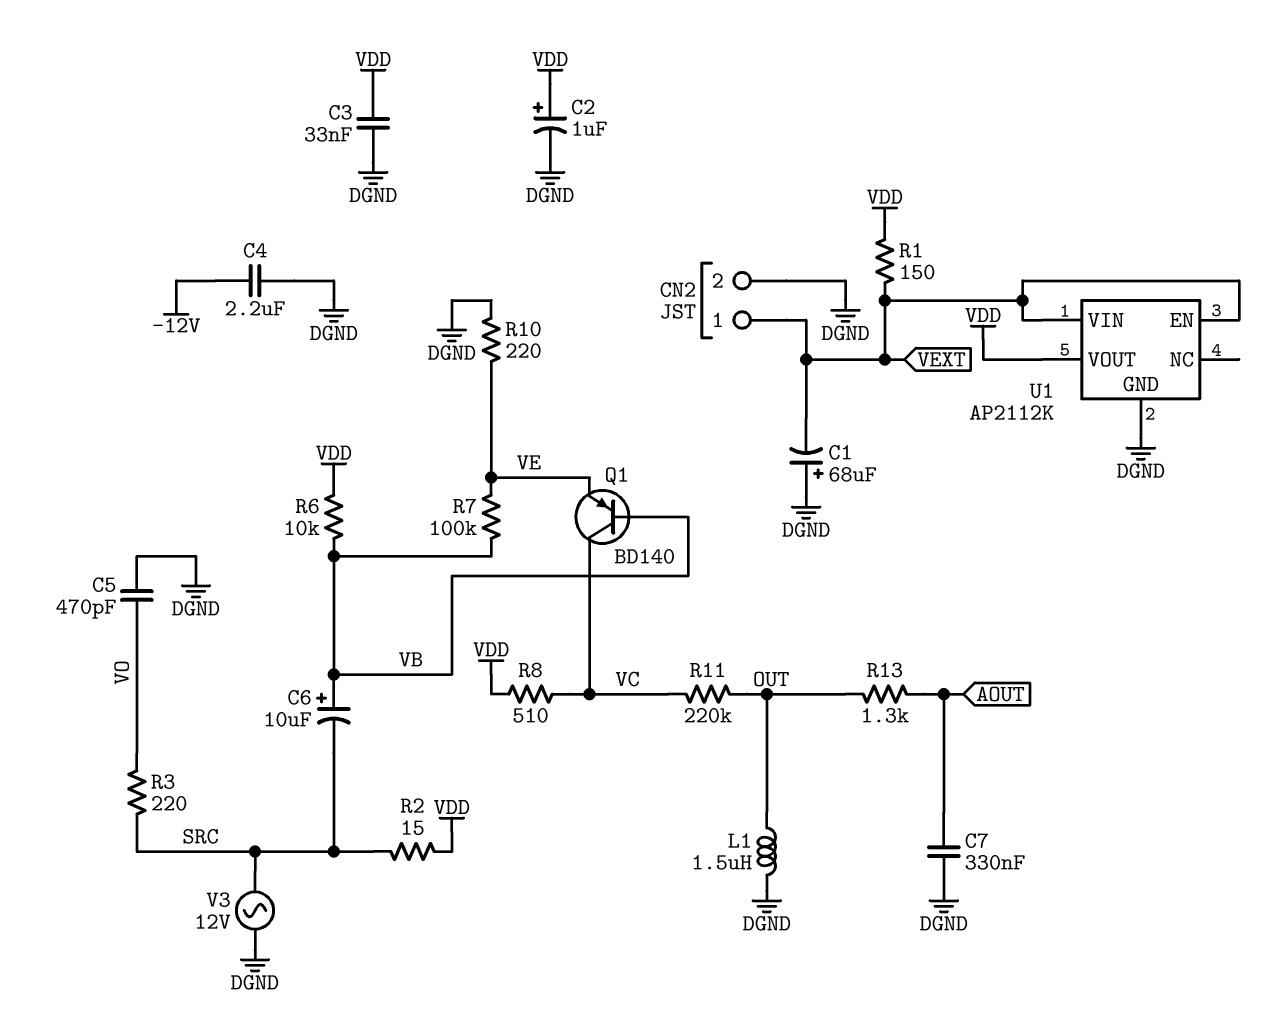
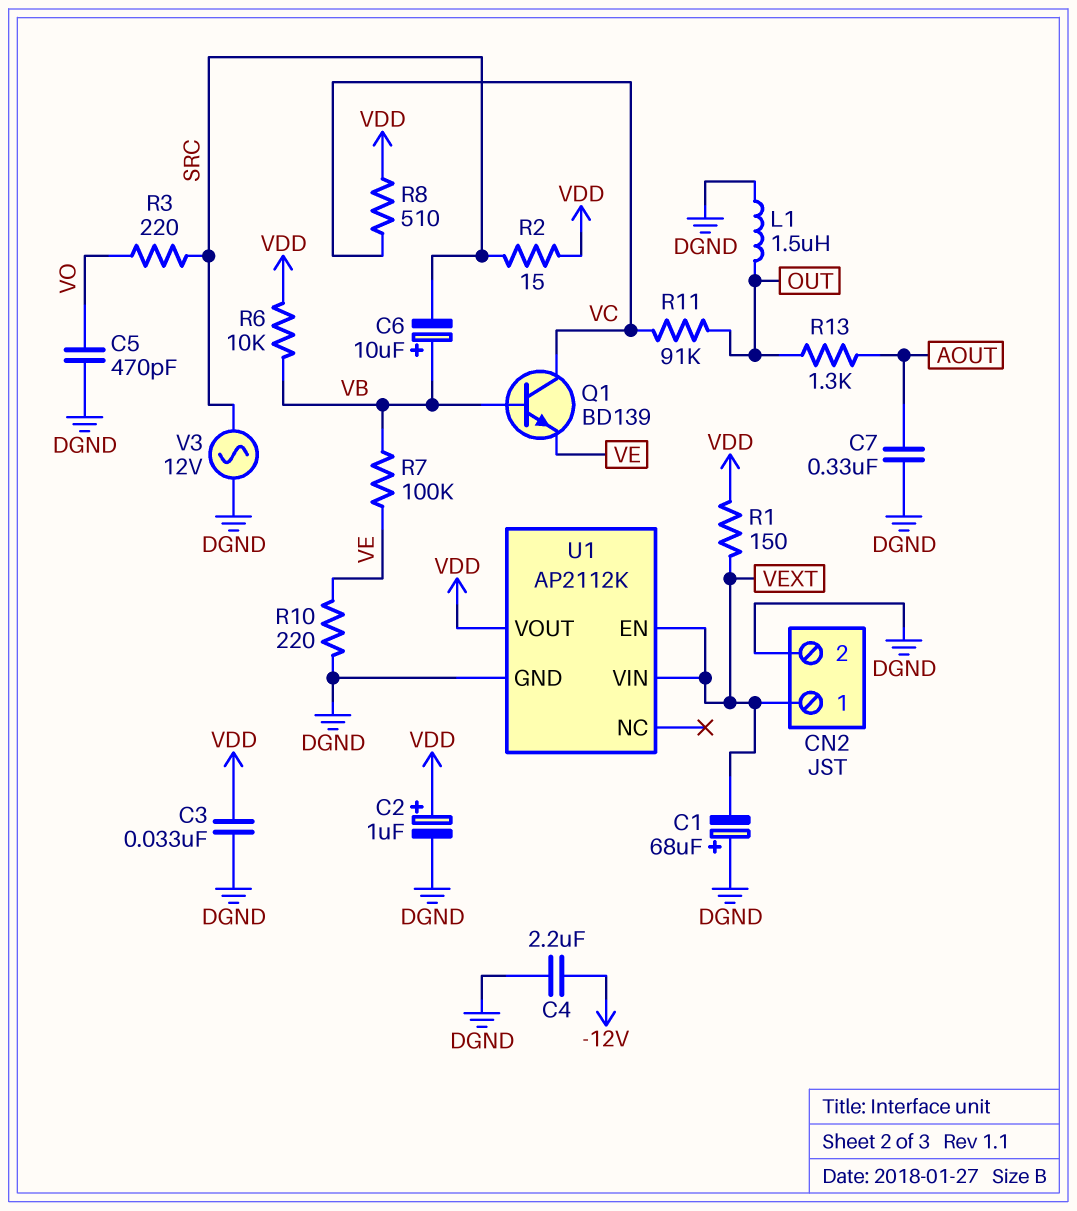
Q1: PNP BD140 (B VB, C VC, E VE) -> NPN BD139 (B VB, C VC, E VE)
R11: 220k (OUT, VC) -> 91k (OUT, VC)

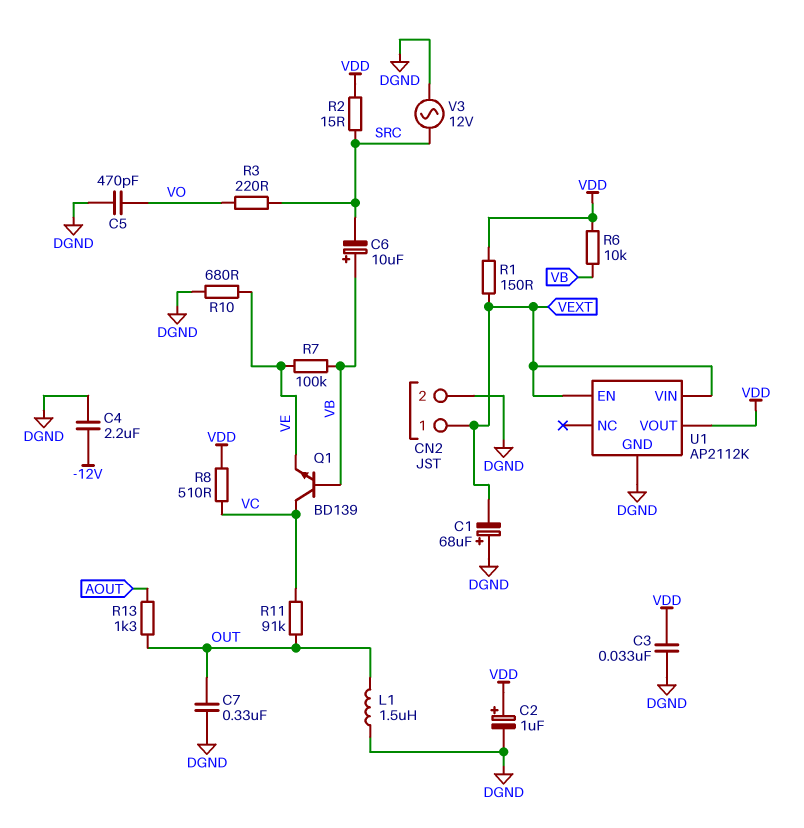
C7: 330nF (AOUT, DGND) -> 330nF (DGND, OUT)
R10: 220 (DGND, VE) -> 680 (DGND, VE)

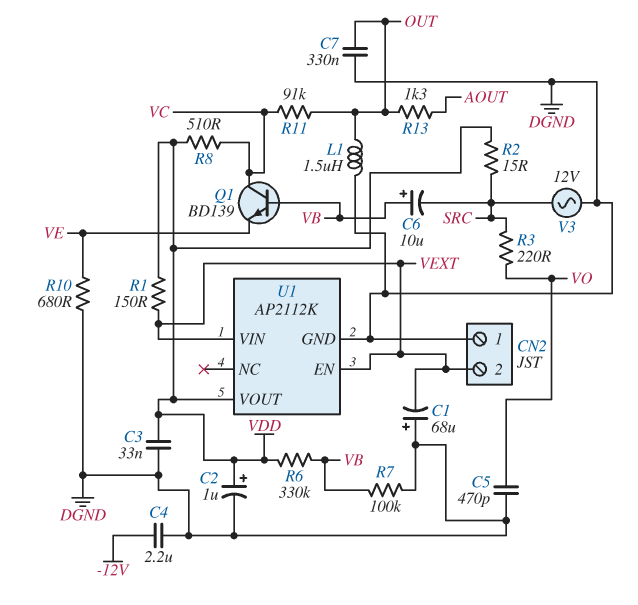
CN2 pin 1: VEXT -> DGND
CN2 pin 2: DGND -> VEXT
R6: 10k (VB, VDD) -> 330k (VB, VDD)
R7: 100k (VB, VE) -> 100k (DGND, VB)

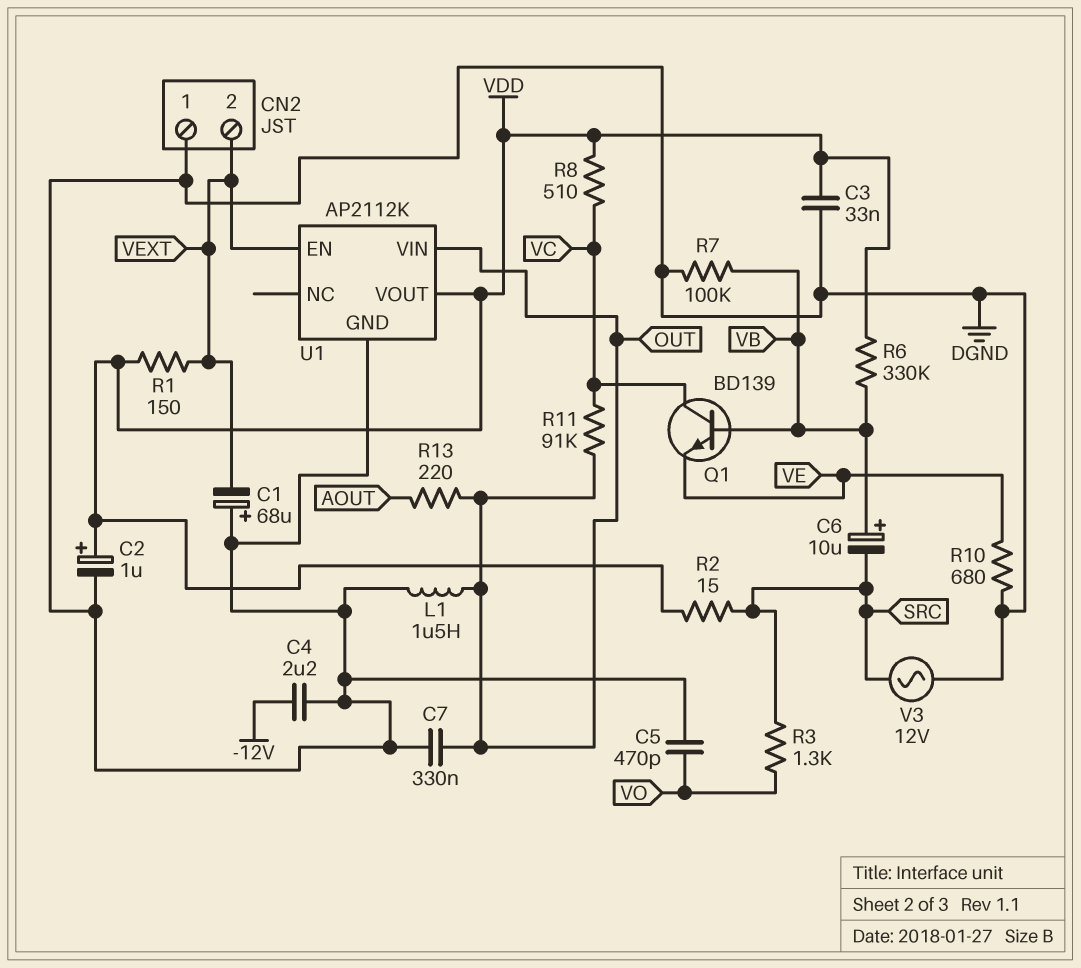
R3: 220 (SRC, VO) -> 1.3k (SRC, VO)
R13: 1.3k (AOUT, OUT) -> 220 (AOUT, OUT)
U1 pin VIN: VEXT -> OUT

